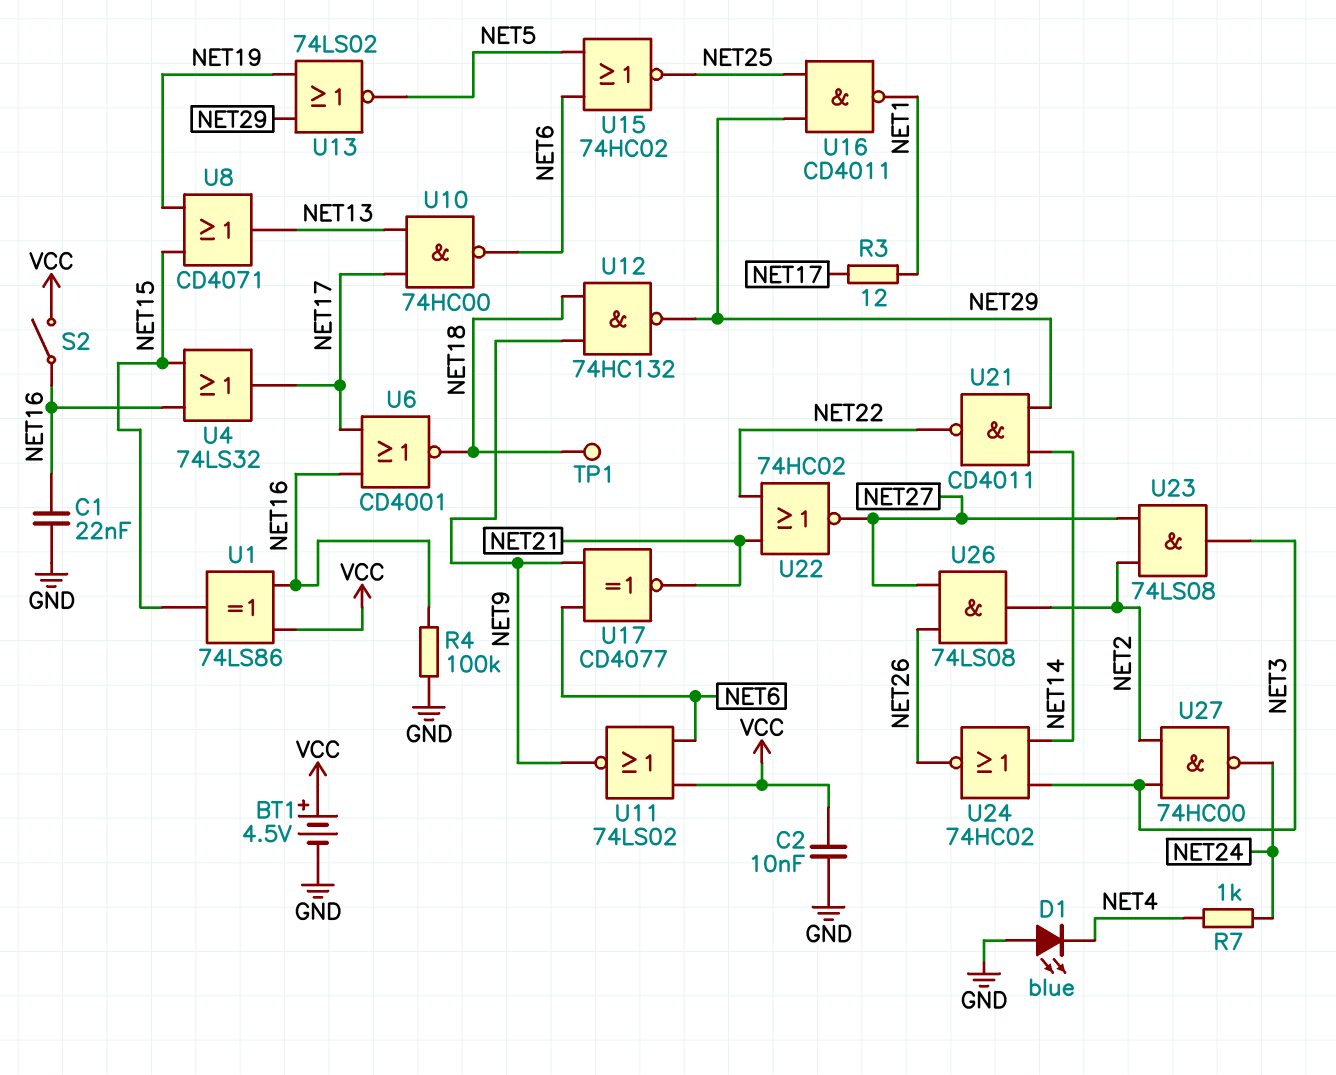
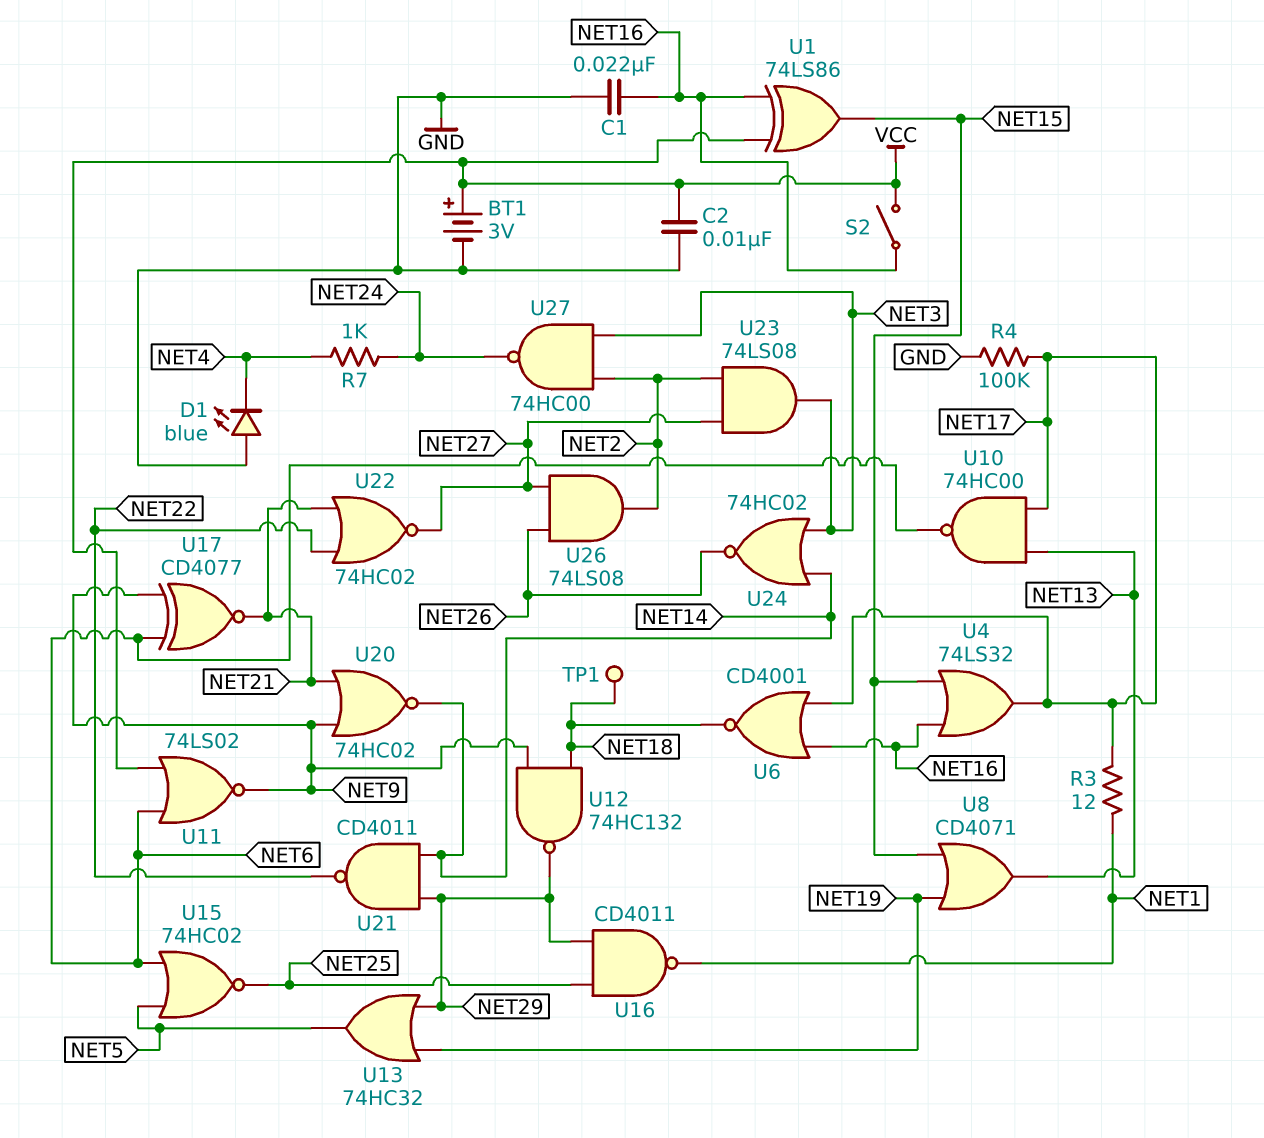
BT1: 4.5V (plus VCC, minus GND) -> 3V (plus VCC, minus GND)
R4: 100k (GND, NET16) -> 100k (GND, NET17)
U13: NOR 74LS02 (in NET19, in NET29, out NET5) -> OR 74HC32 (in NET19, in NET29, out NET5)
U20: none -> NOR 74HC02 (in NET9, in NET21, out NET14)

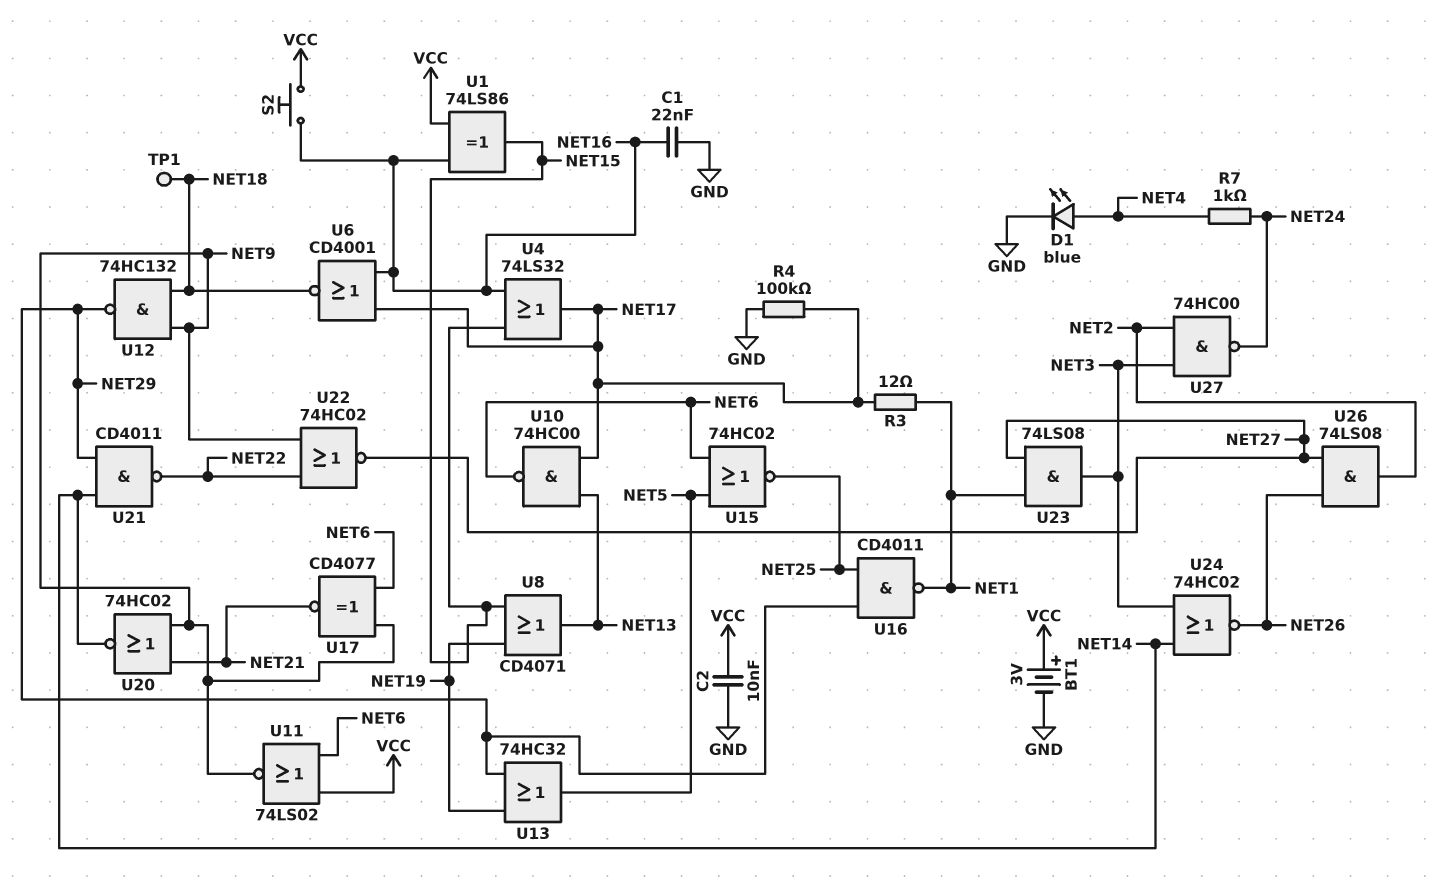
D1: LED blue (A GND, K NET4) -> LED blue (A NET4, K GND)
S2: switch (NET16, VCC) -> button (NET16, VCC)
U22: NOR 74HC02 (in NET21, in NET22, out NET27) -> NOR 74HC02 (in NET9, in NET22, out NET27)
U23: AND 74LS08 (in NET2, in NET27, out NET3) -> AND 74LS08 (in NET1, in NET27, out NET3)

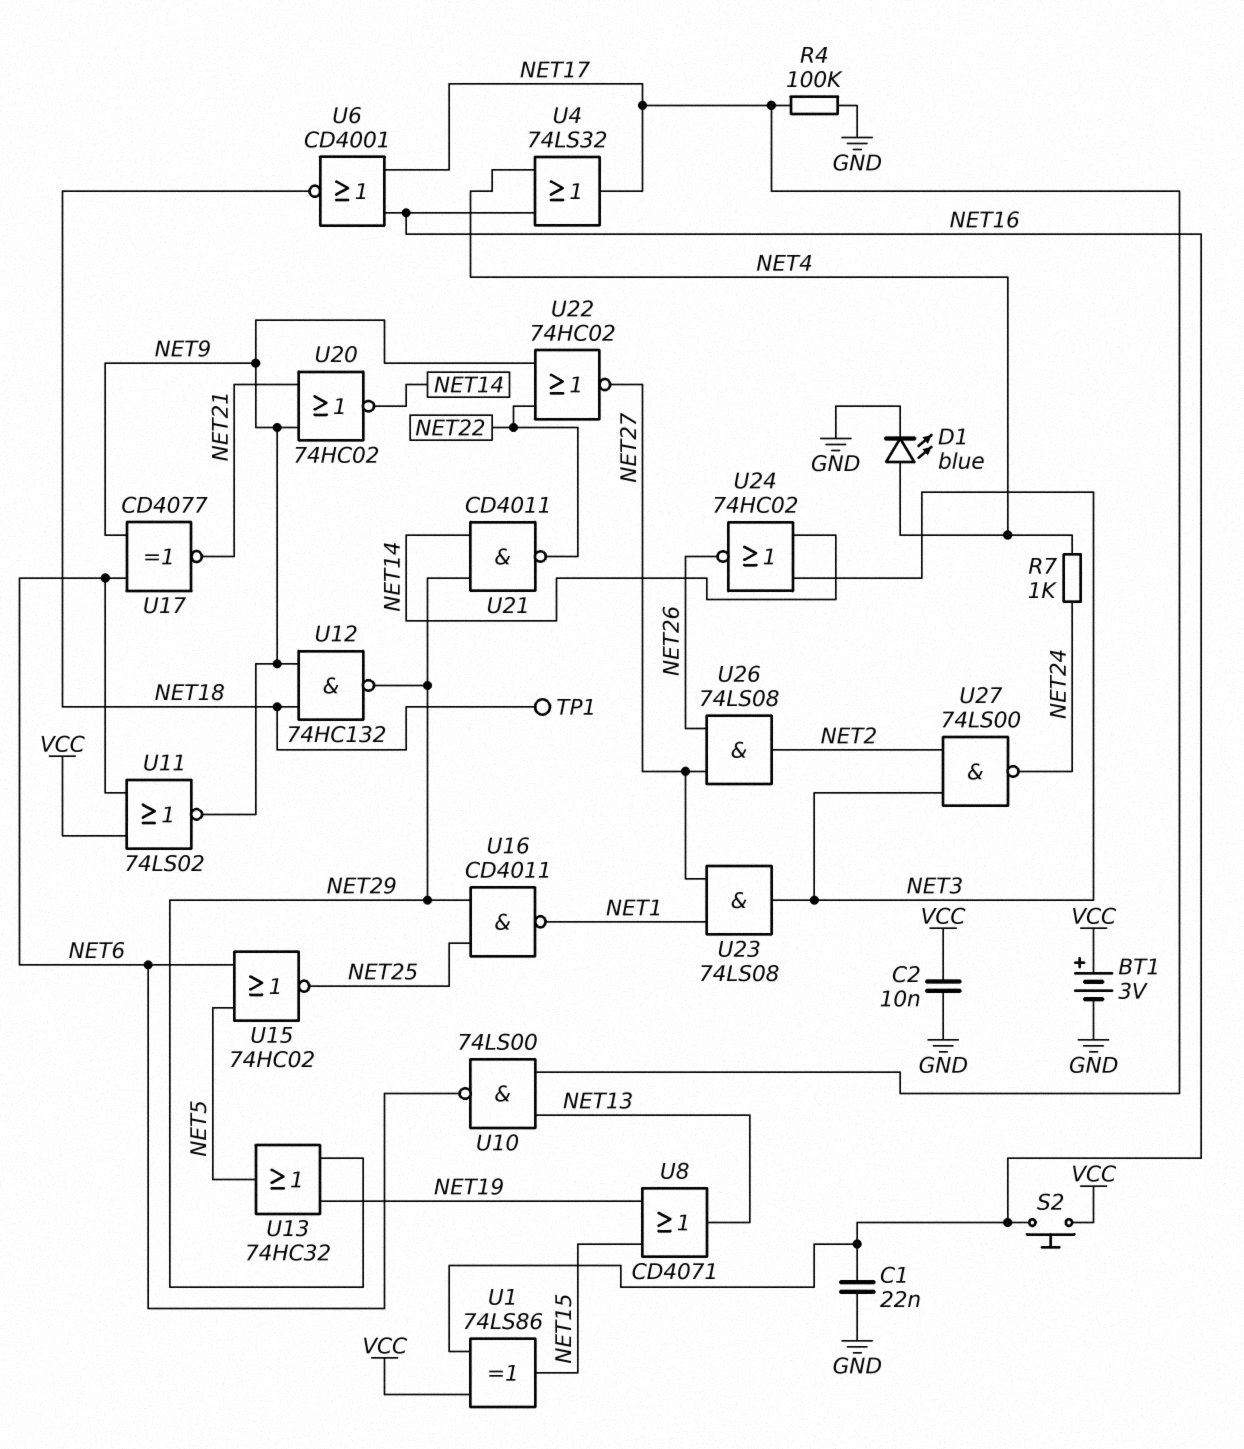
R3: 12 (NET1, NET17) -> none
U4: OR 74LS32 (in NET15, in NET16, out NET17) -> OR 74LS32 (in NET4, in NET16, out NET17)
U10: NAND 74HC00 (in NET13, in NET17, out NET6) -> NAND 74LS00 (in NET13, in NET17, out NET6)
U27: NAND 74HC00 (in NET2, in NET3, out NET24) -> NAND 74LS00 (in NET2, in NET3, out NET24)

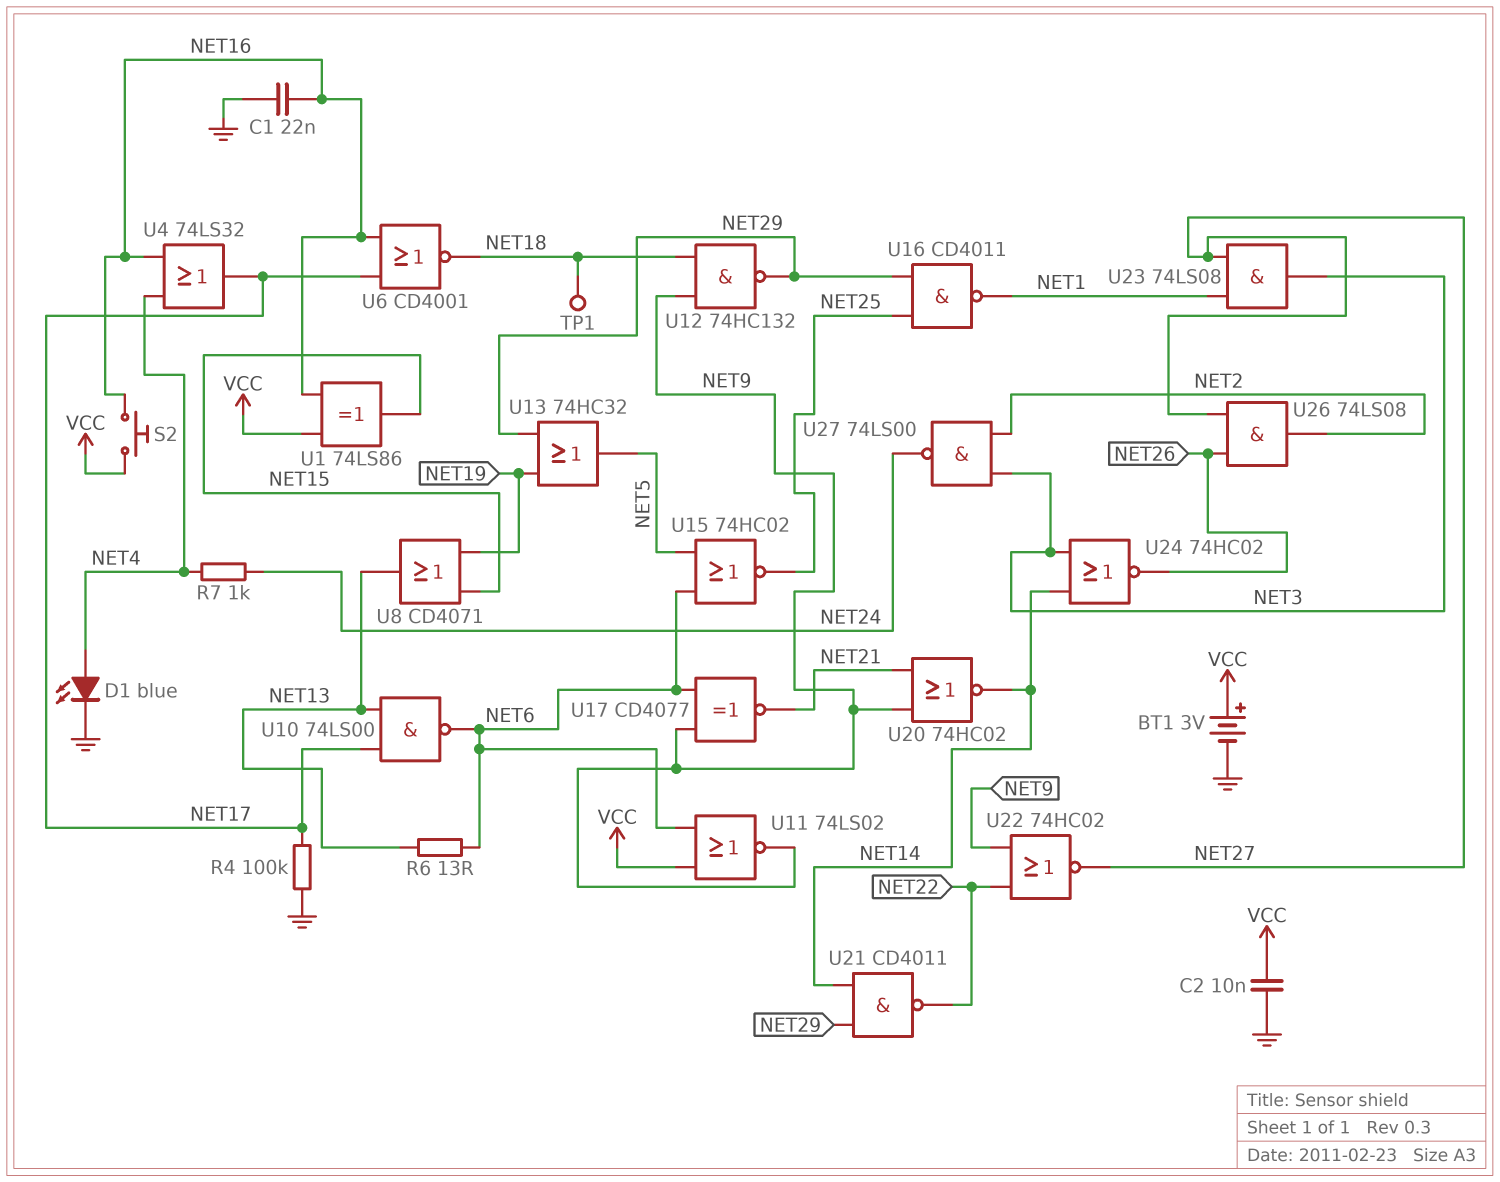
R6: none -> 13 (NET6, NET13)

